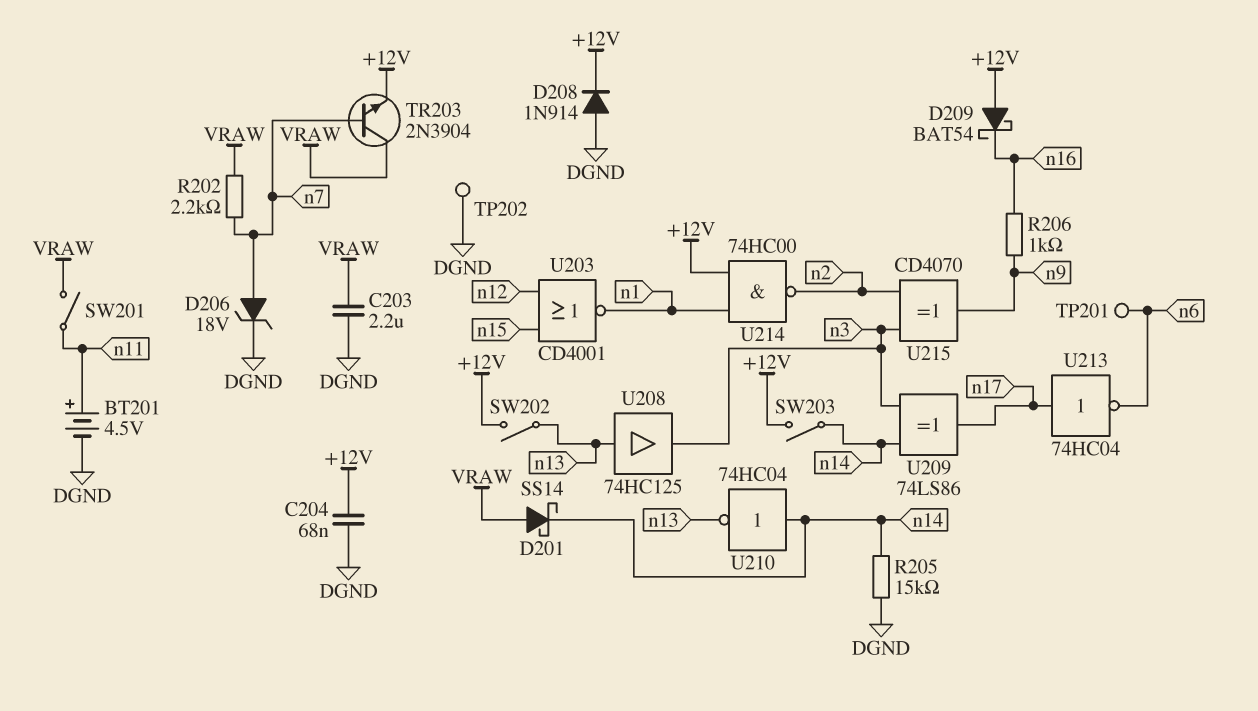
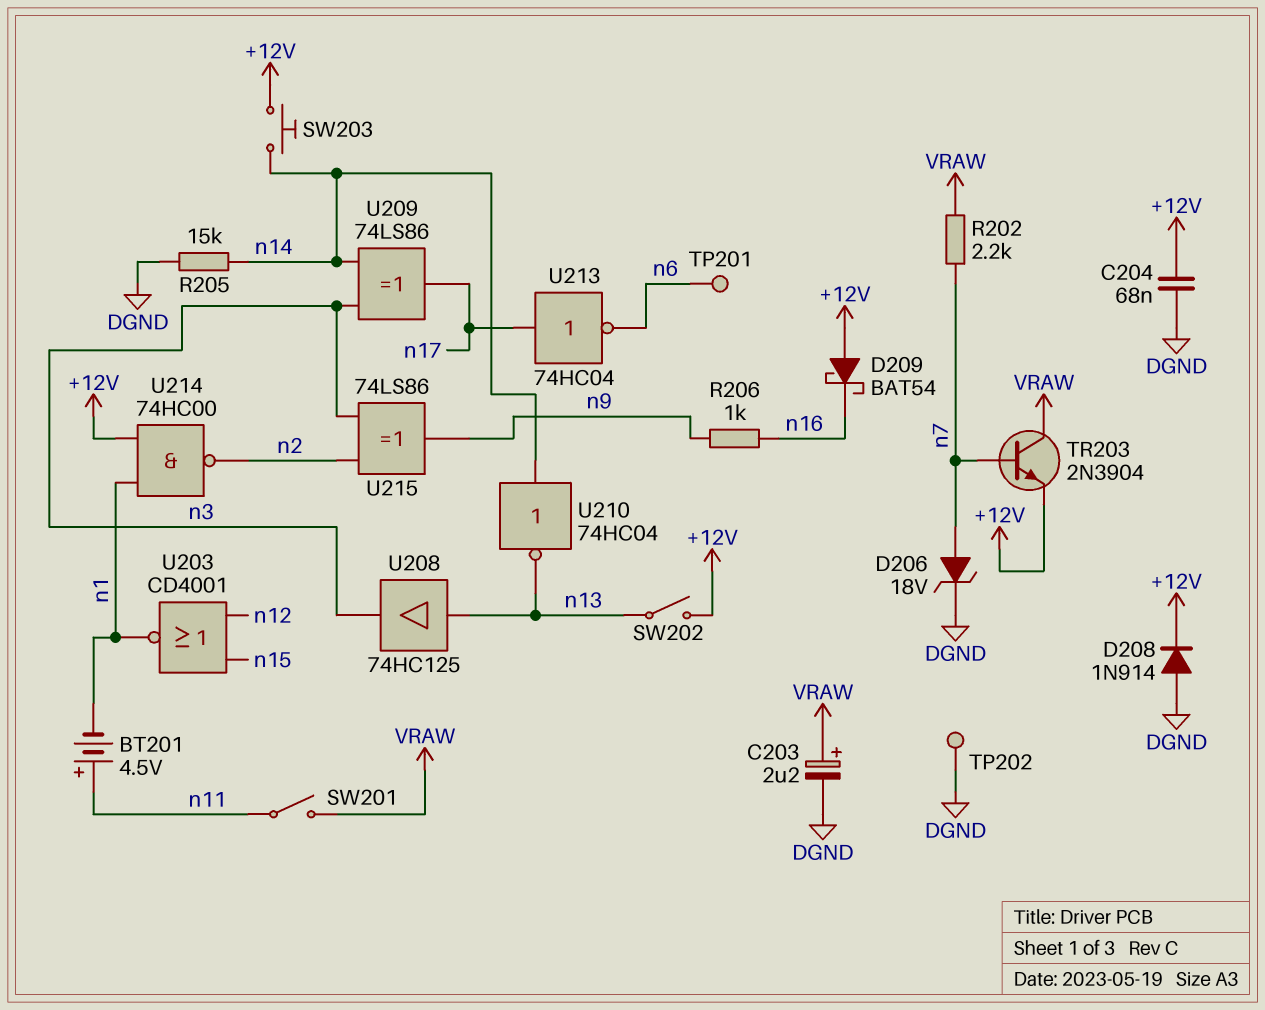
BT201: 4.5V (plus n11, minus DGND) -> 4.5V (plus n11, minus n1)
C203: 2.2uF (DGND, VRAW) -> 2.2uF (plus VRAW, minus DGND)
D201: schottky SS14 (A VRAW, K n14) -> none
SW203: switch (+12V, n14) -> button (+12V, n14)
U215: XOR CD4070 (in n2, in n3, out n9) -> XOR 74LS86 (in n2, in n3, out n9)

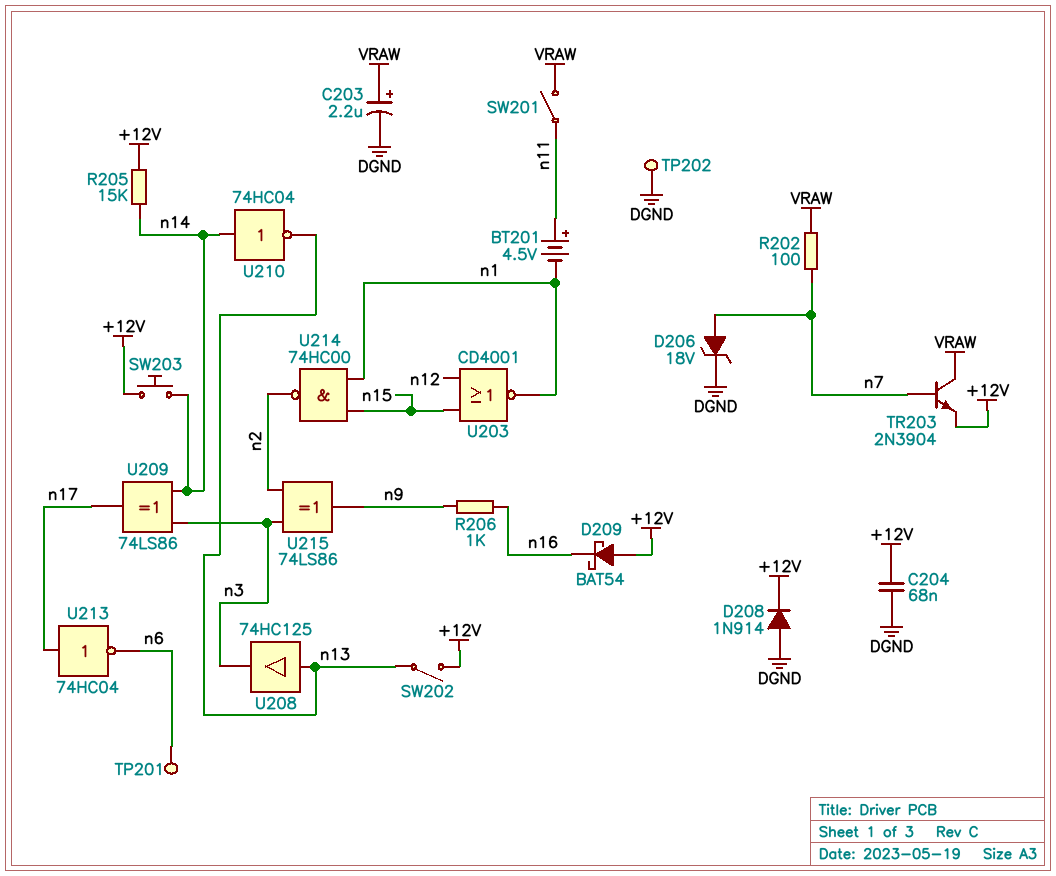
R202: 2.2k (VRAW, n7) -> 100 (VRAW, n7)
R205: 15k (DGND, n14) -> 15k (+12V, n14)
U214: NAND 74HC00 (in +12V, in n1, out n2) -> NAND 74HC00 (in n1, in n15, out n2)

